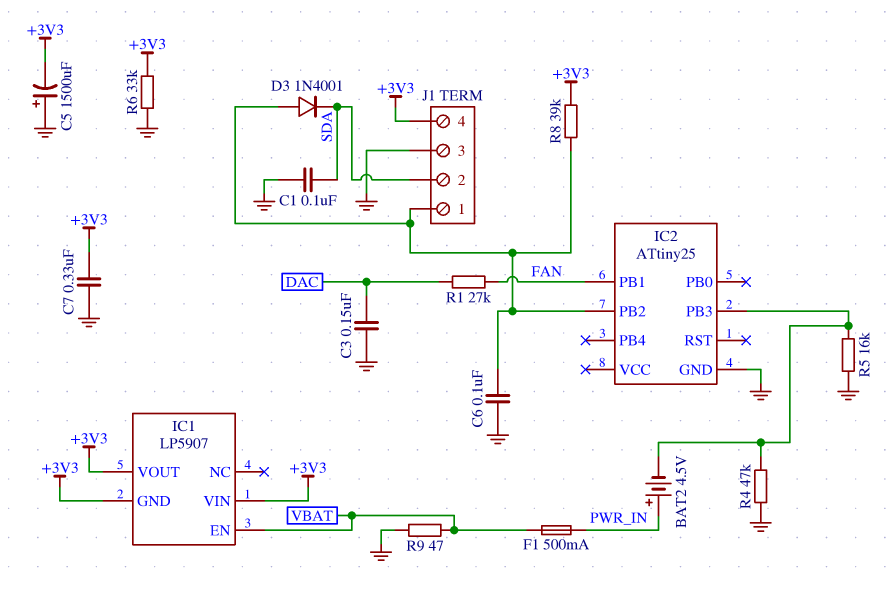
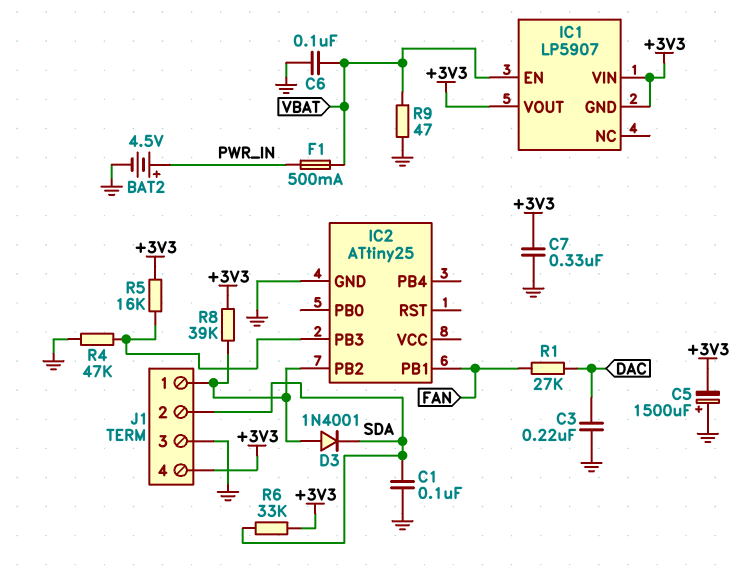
BAT2: 4.5V (plus PWR_IN, minus IC2/PB3) -> 4.5V (plus PWR_IN, minus GND)
C3: 150nF (DAC, GND) -> 220nF (DAC, GND)
C6: 100nF (GND, IC2/PB2) -> 100nF (GND, VBAT)
R5: 16k (GND, IC2/PB3) -> 16k (+3V3, IC2/PB3)
R6: 33k (+3V3, GND) -> 33k (+3V3, SDA)

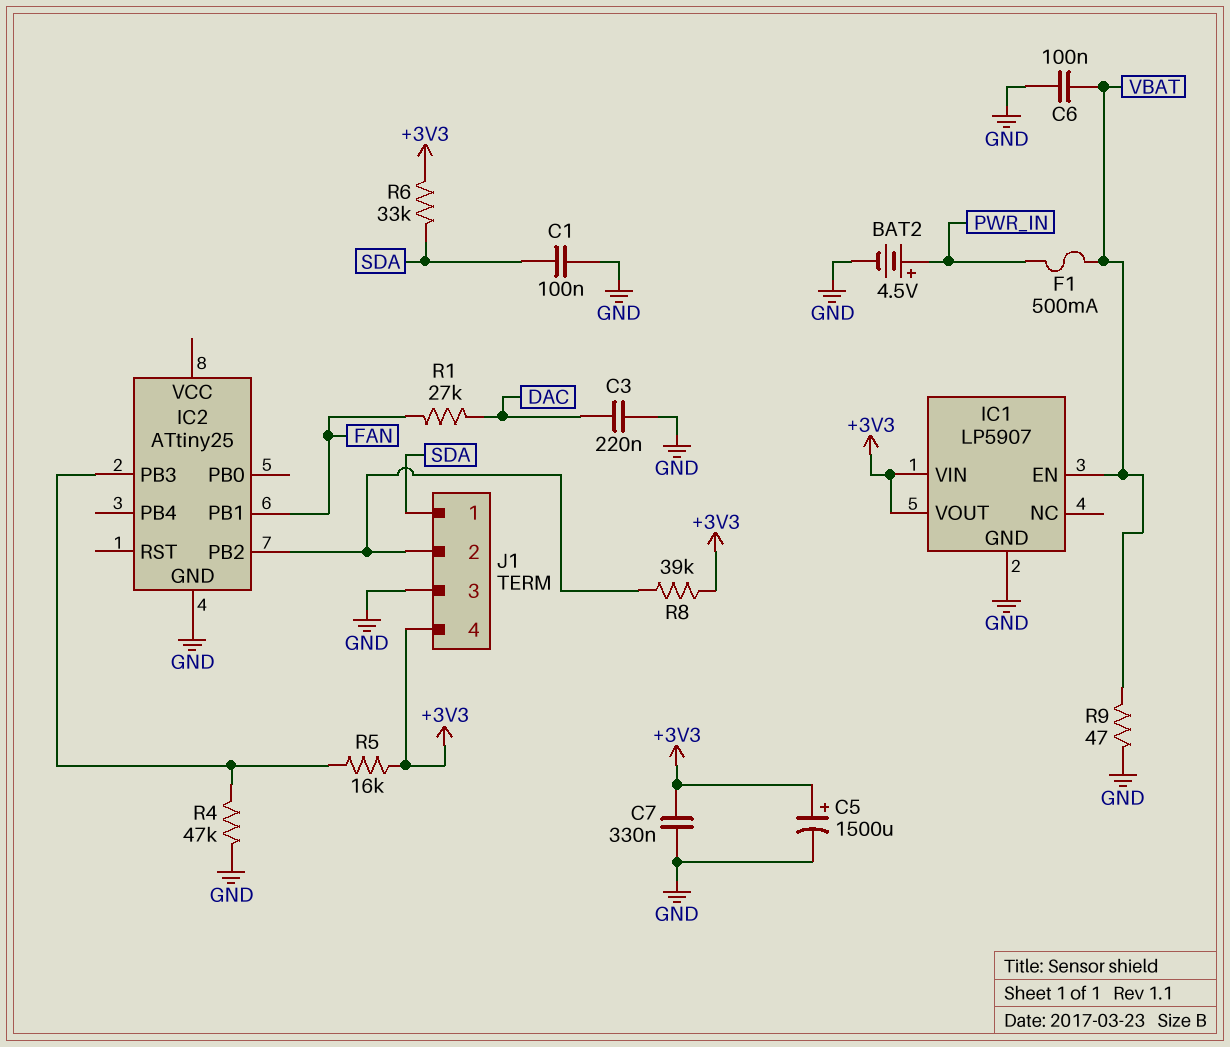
C5: 1500uF (plus GND, minus +3V3) -> 1500uF (plus +3V3, minus GND)
D3: diode 1N4001 (A IC2/PB2, K SDA) -> none
IC1 pin GND: +3V3 -> GND
J1 pin 1: IC2/PB2 -> SDA
J1 pin 2: SDA -> IC2/PB2

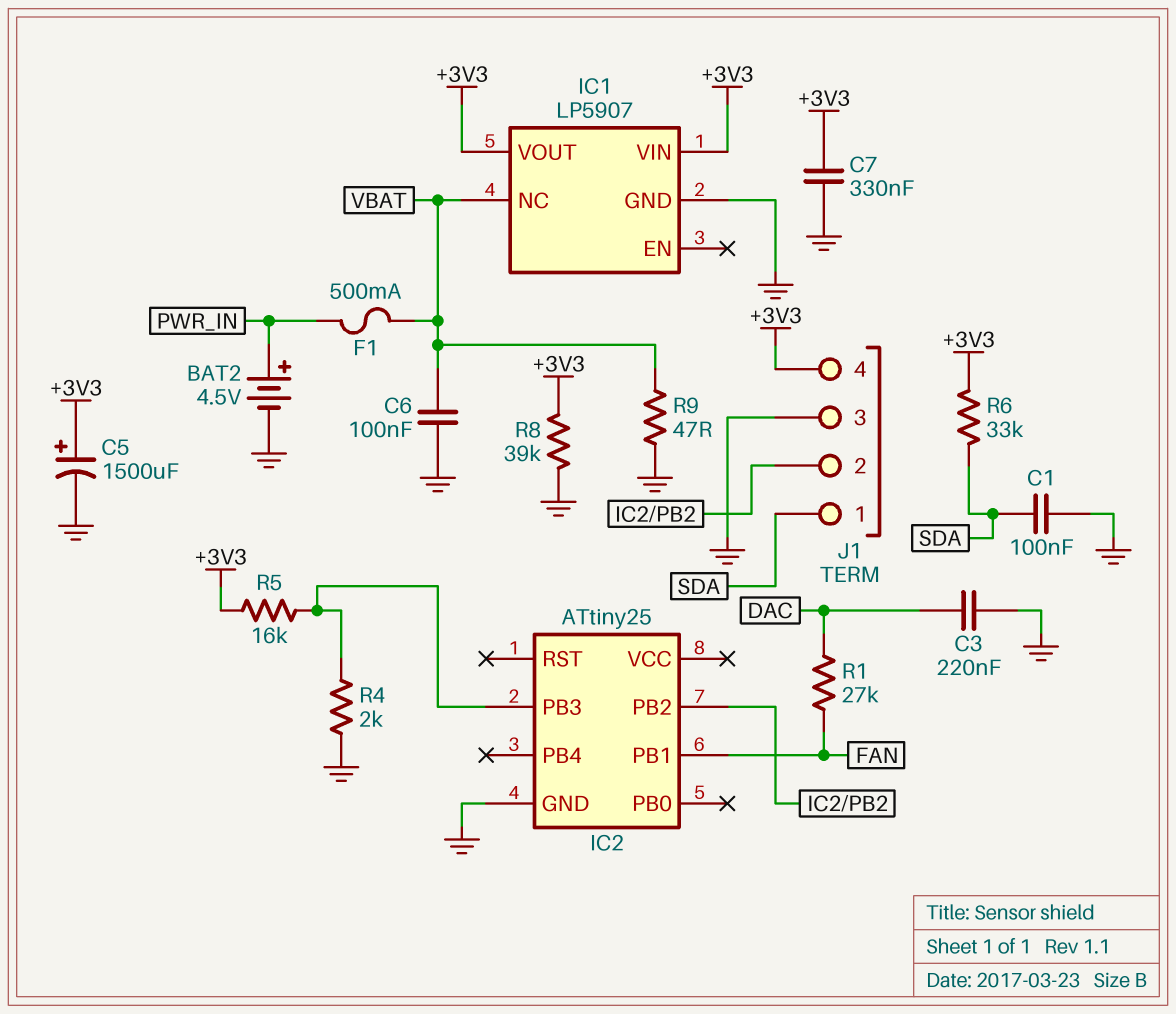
IC1 pin EN: VBAT -> none
IC1 pin NC: none -> VBAT
R4: 47k (GND, IC2/PB3) -> 2k (GND, IC2/PB3)
R8: 39k (+3V3, IC2/PB2) -> 39k (+3V3, GND)

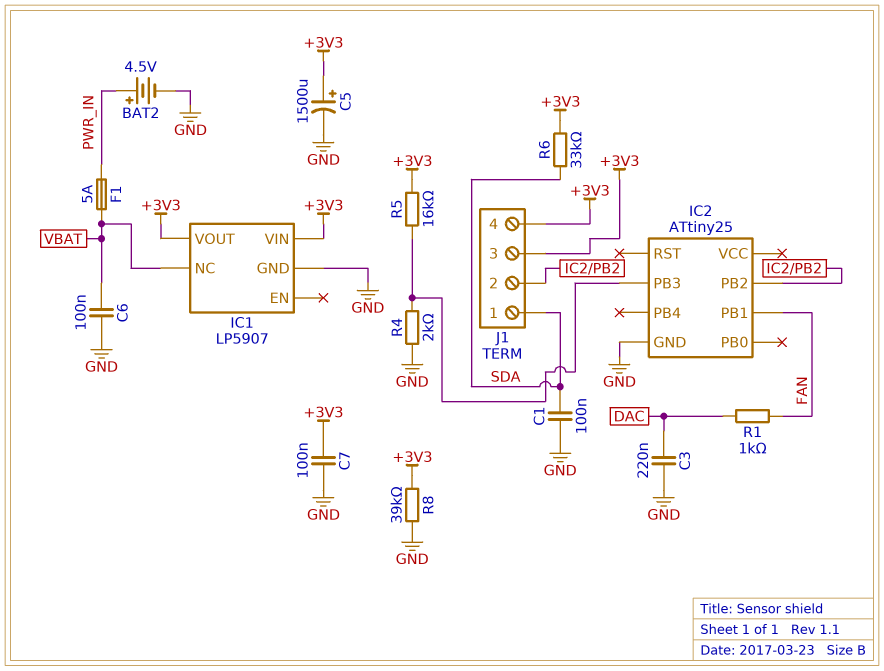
C7: 330nF (+3V3, GND) -> 100nF (+3V3, GND)
F1: 500mA (PWR_IN, VBAT) -> 5A (PWR_IN, VBAT)
J1 pin 3: GND -> +3V3
R1: 27k (DAC, FAN) -> 1k (DAC, FAN)
R9: 47 (GND, VBAT) -> none

